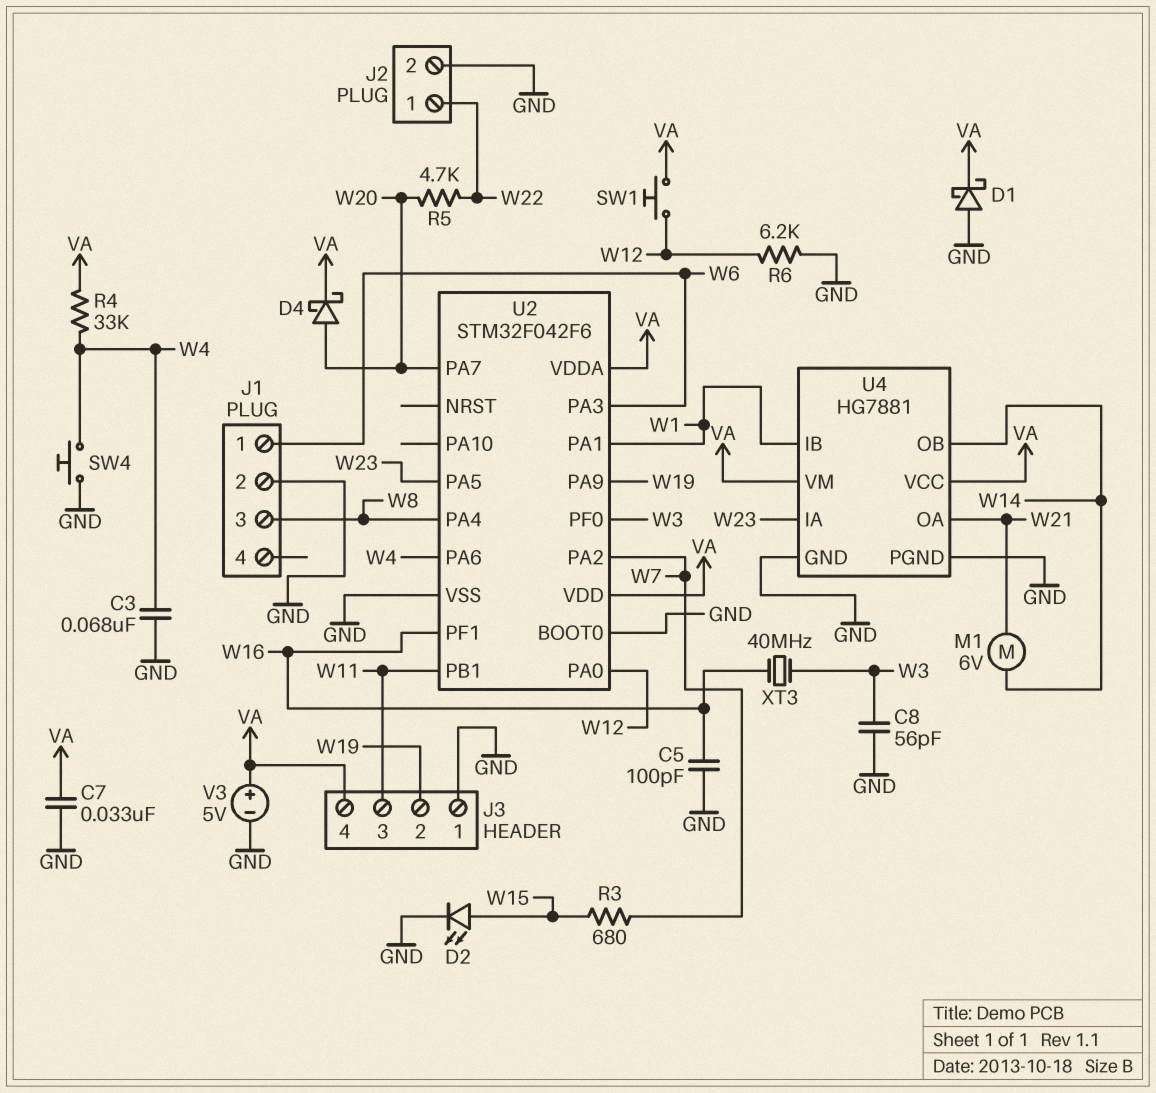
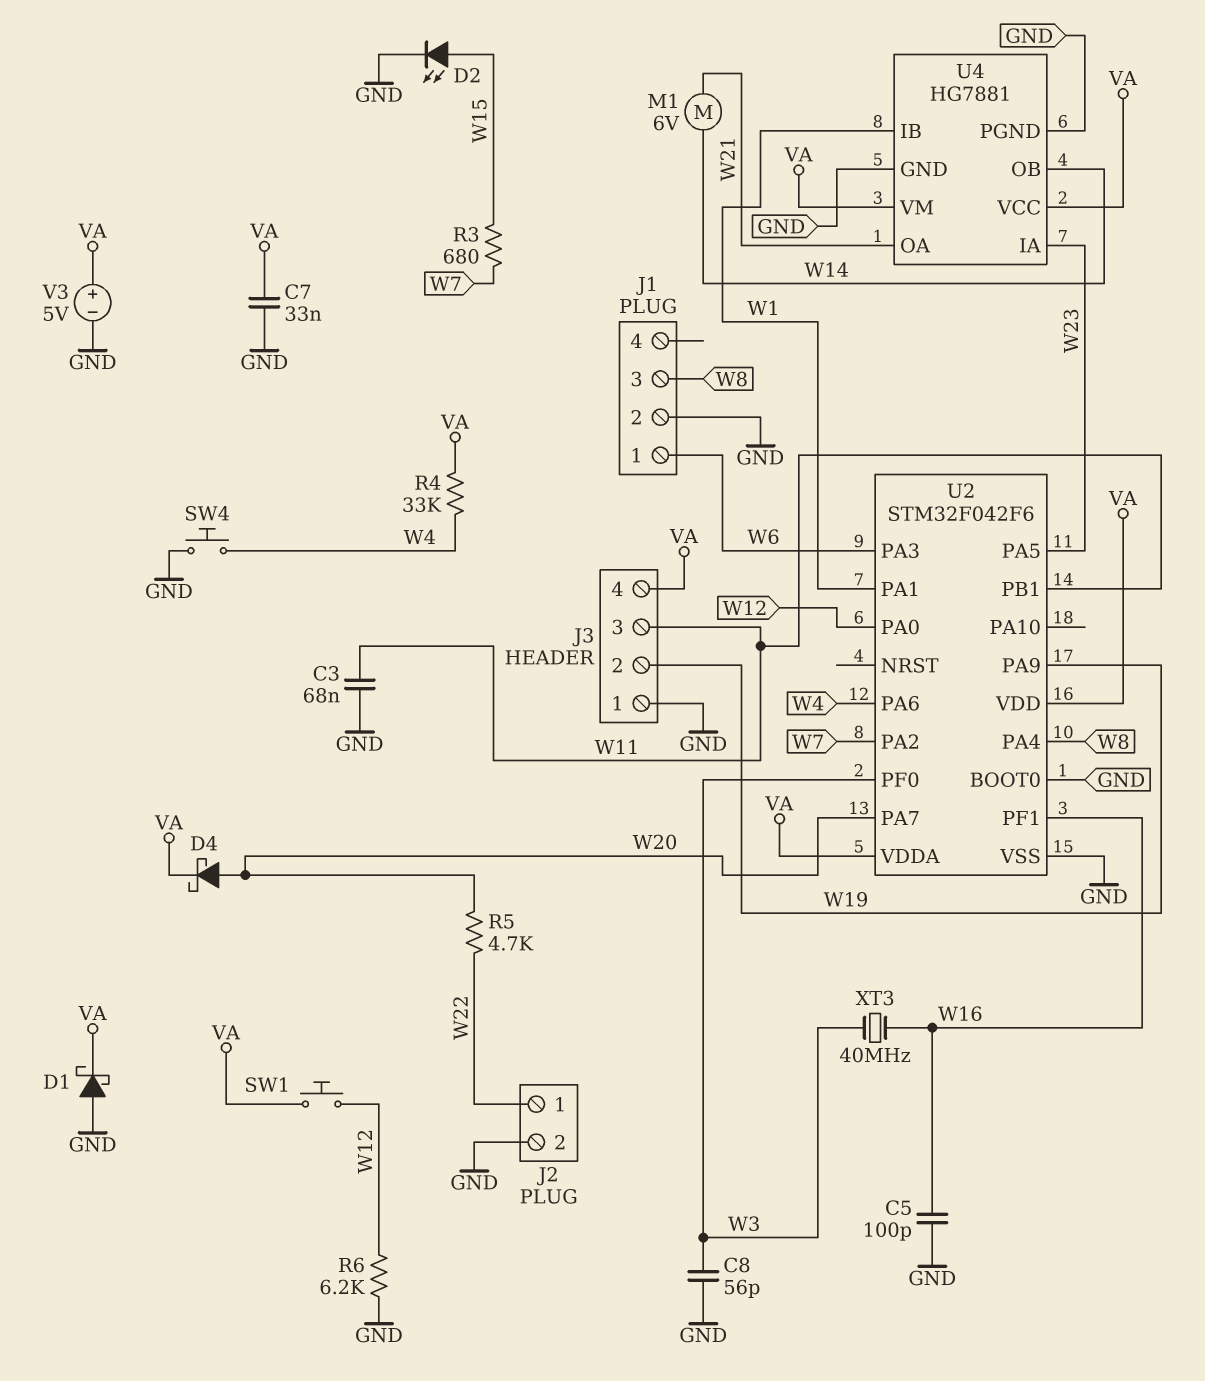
C3: 68nF (GND, W4) -> 68nF (GND, W11)

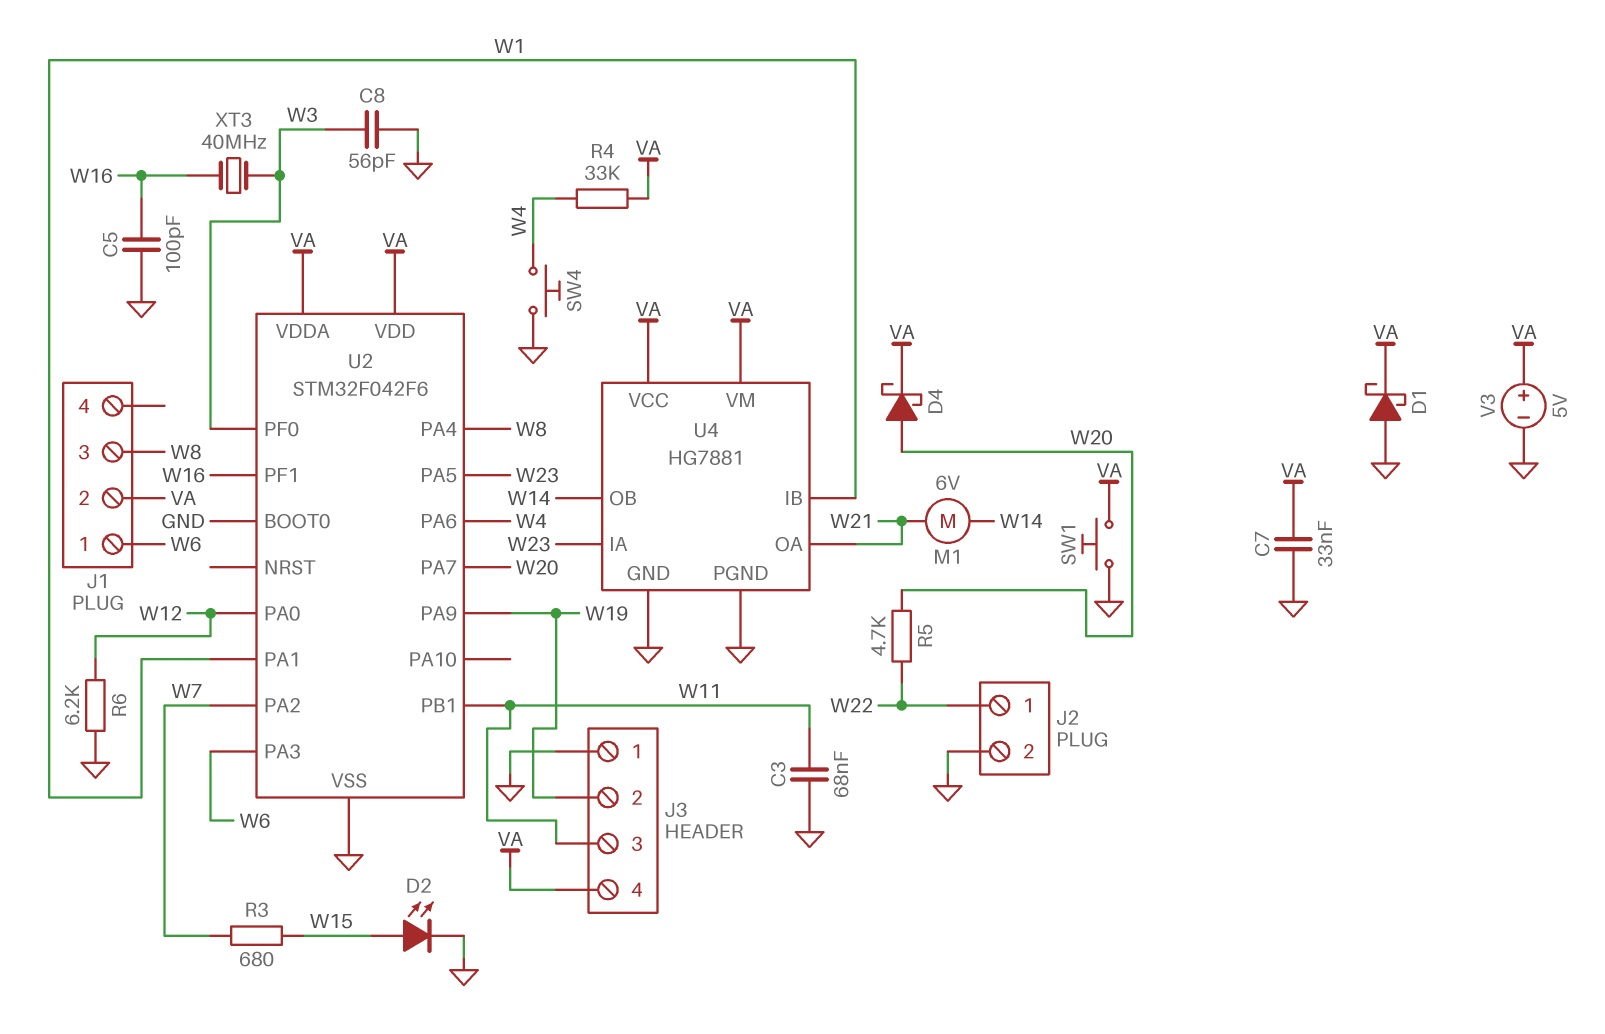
J1 pin 2: GND -> VA
SW1: button (VA, W12) -> button (GND, VA)

